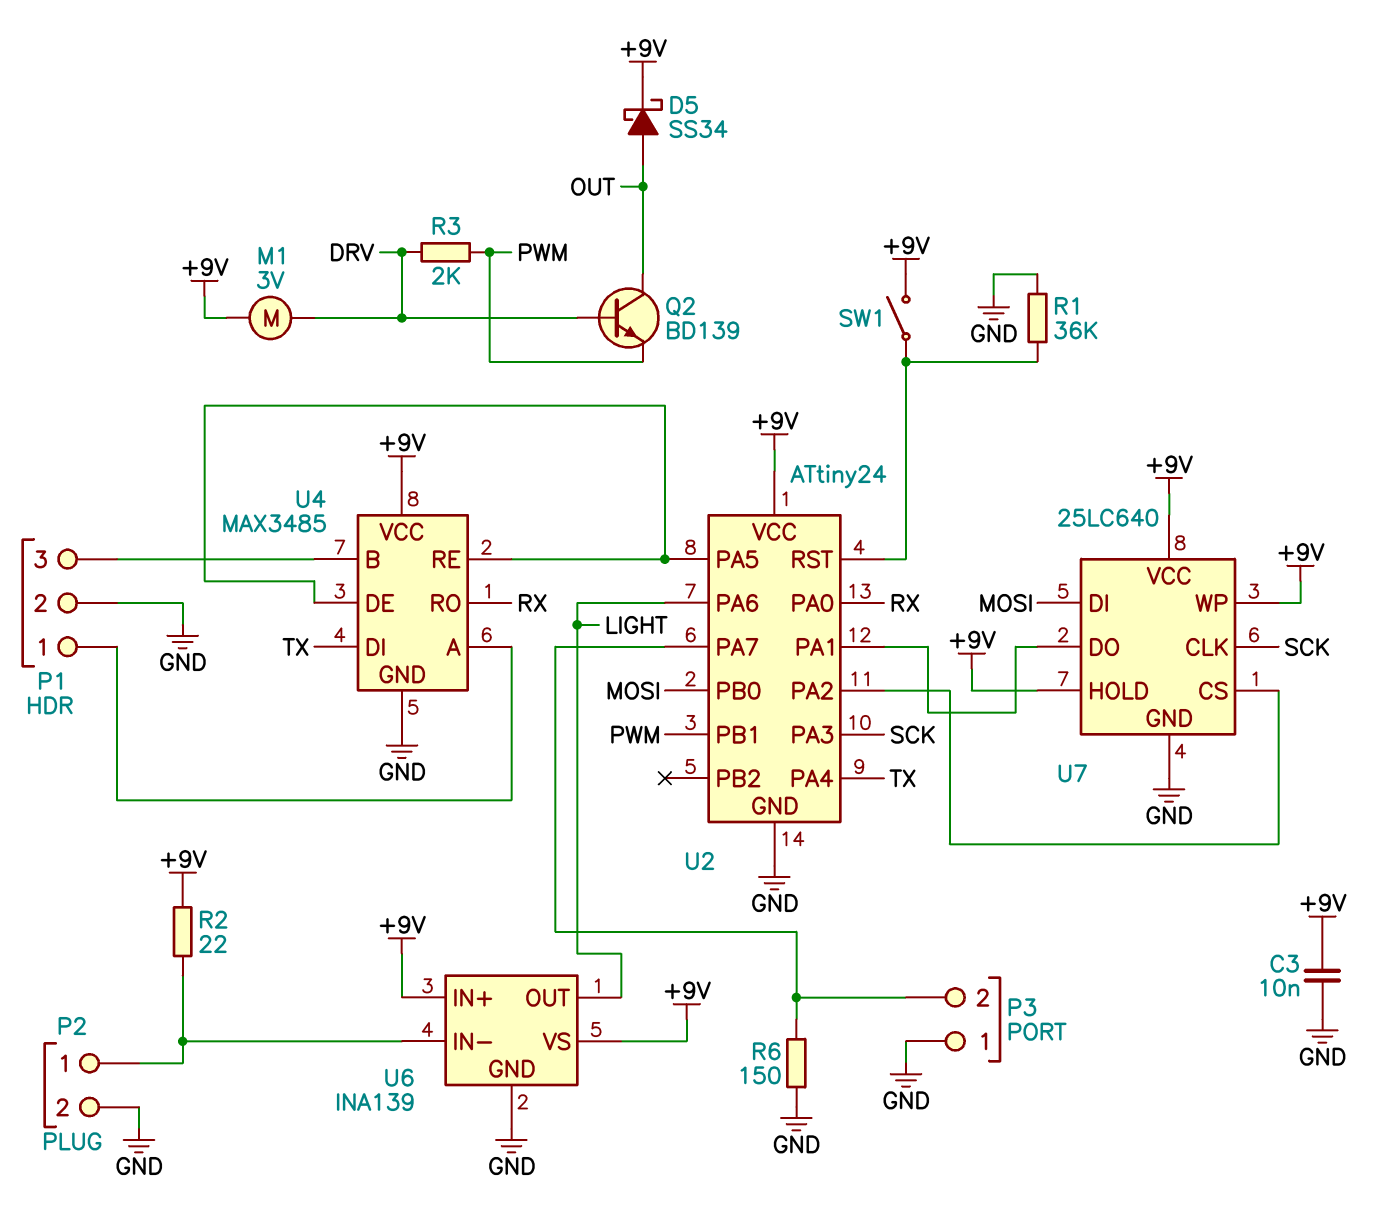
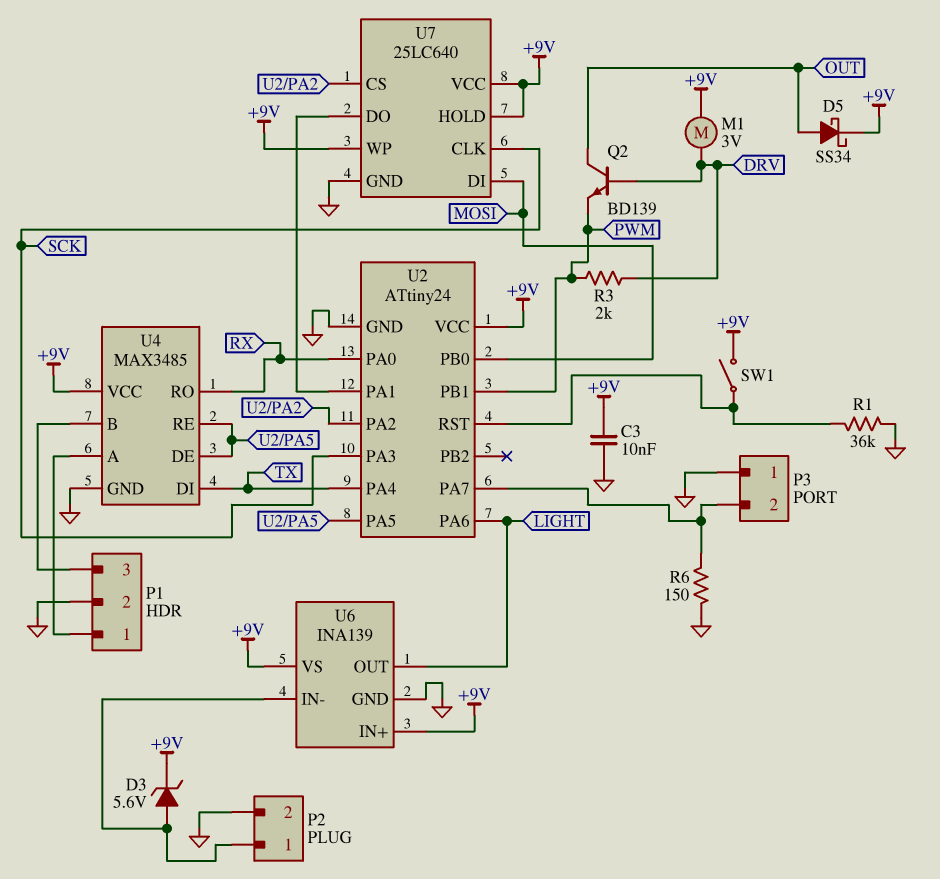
D3: none -> zener 5.6V (A P2/1, K +9V)
R2: 22 (+9V, P2/1) -> none

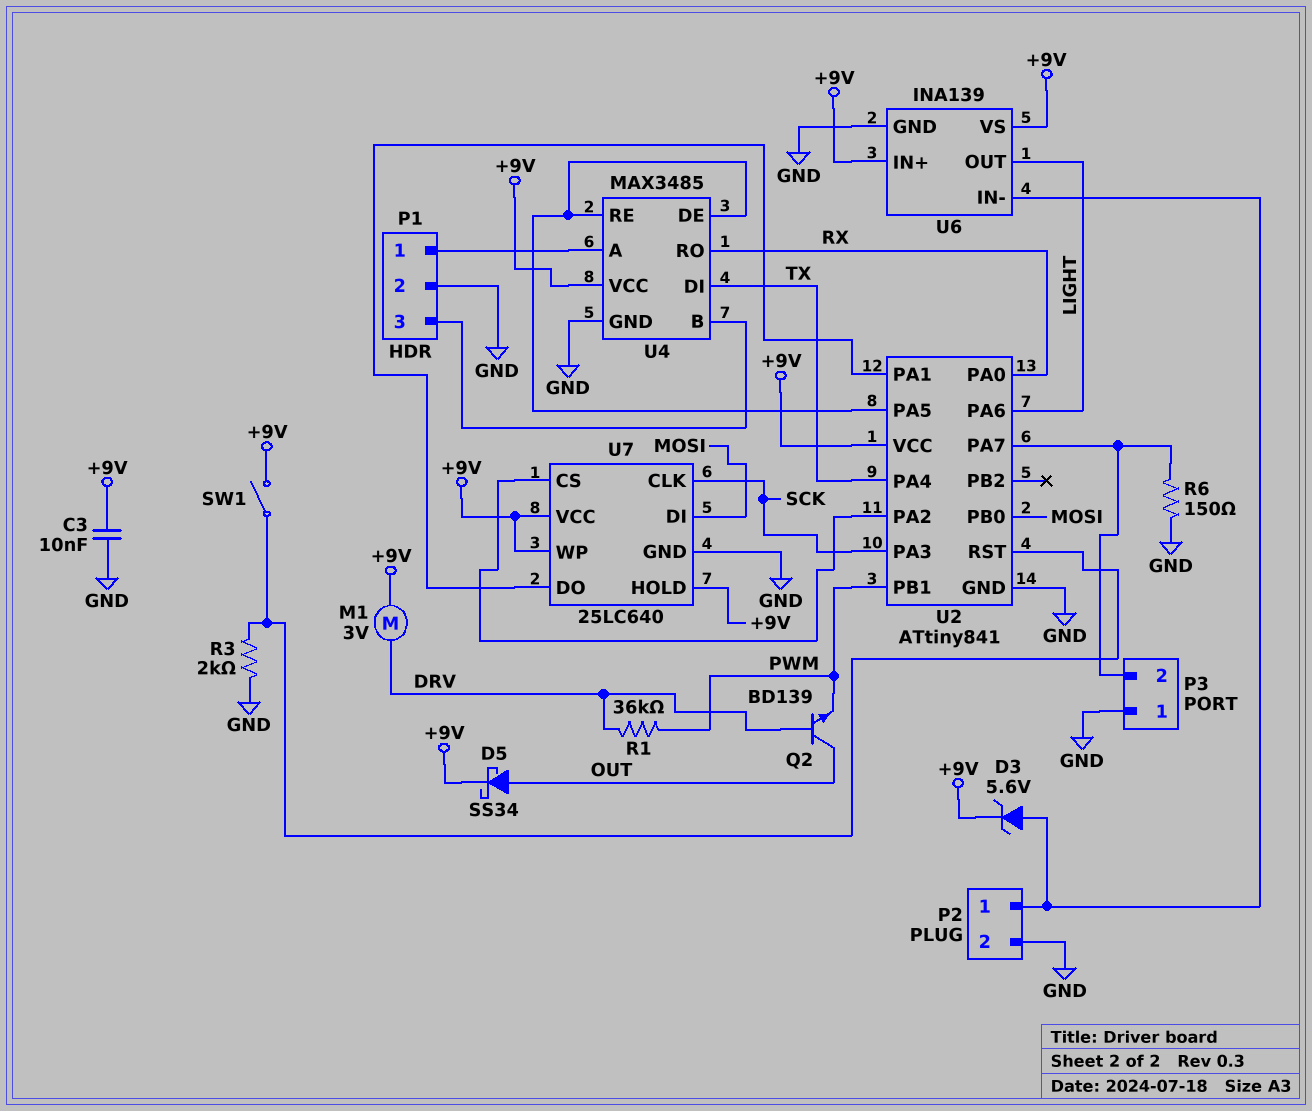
R1: 36k (GND, U2/RST) -> 36k (DRV, PWM)
R3: 2k (DRV, PWM) -> 2k (GND, U2/RST)
U2: ATtiny24 -> ATtiny841

